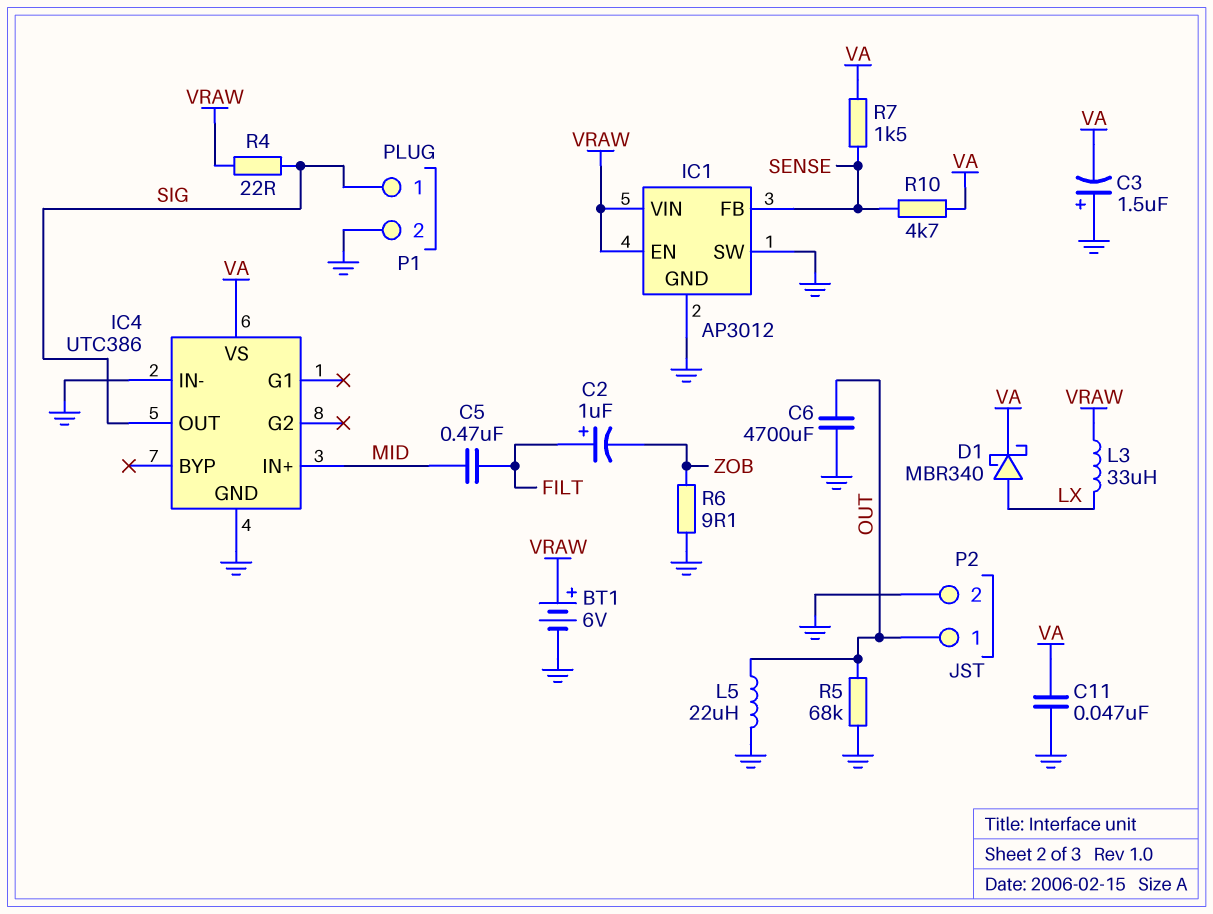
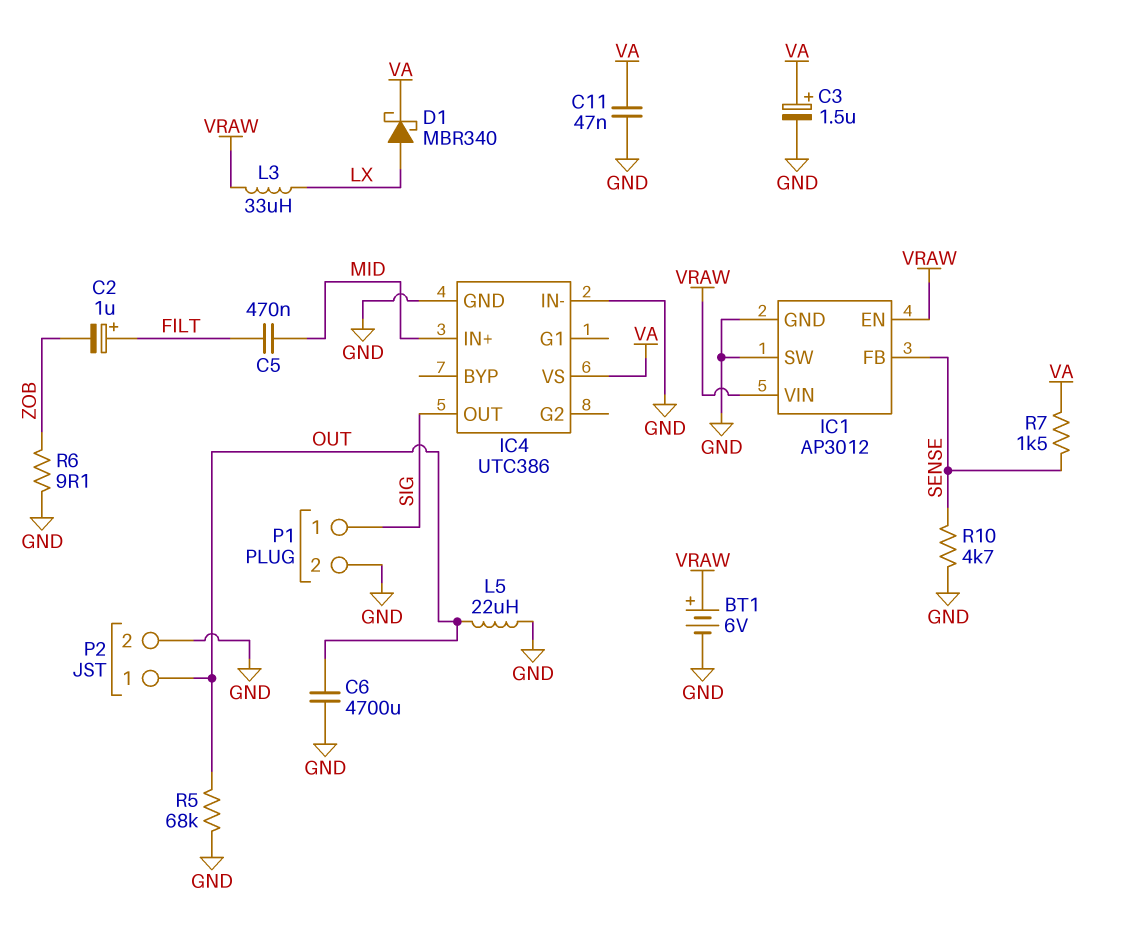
C3: 1.5uF (plus GND, minus VA) -> 1.5uF (plus VA, minus GND)
R4: 22 (SIG, VRAW) -> none
R10: 4.7k (SENSE, VA) -> 4.7k (GND, SENSE)

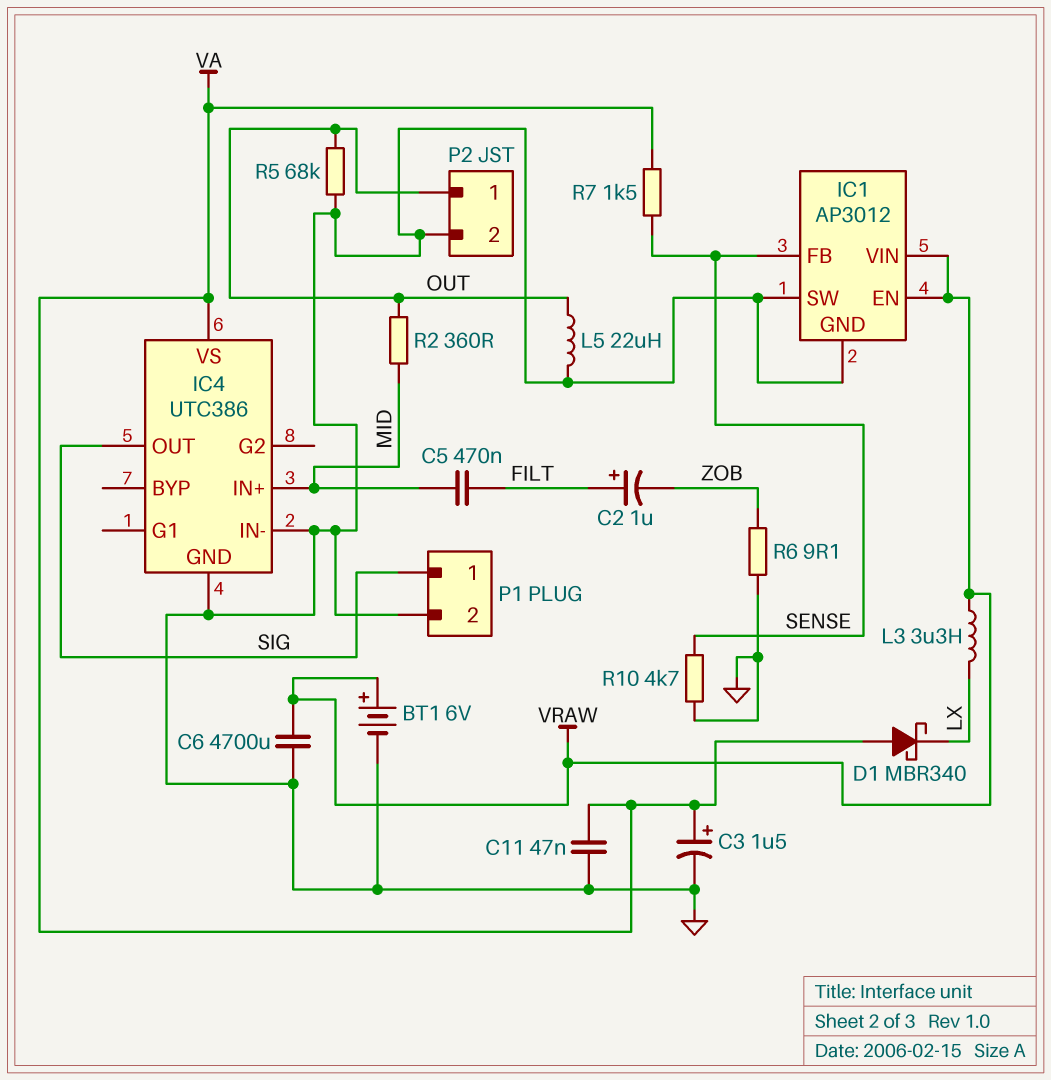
C6: 4700uF (GND, OUT) -> 4700uF (GND, VRAW)
D1: schottky MBR340 (A LX, K VA) -> schottky MBR340 (A VA, K LX)
L3: 33uH (LX, VRAW) -> 3.3uH (LX, VRAW)
R2: none -> 360 (MID, OUT)

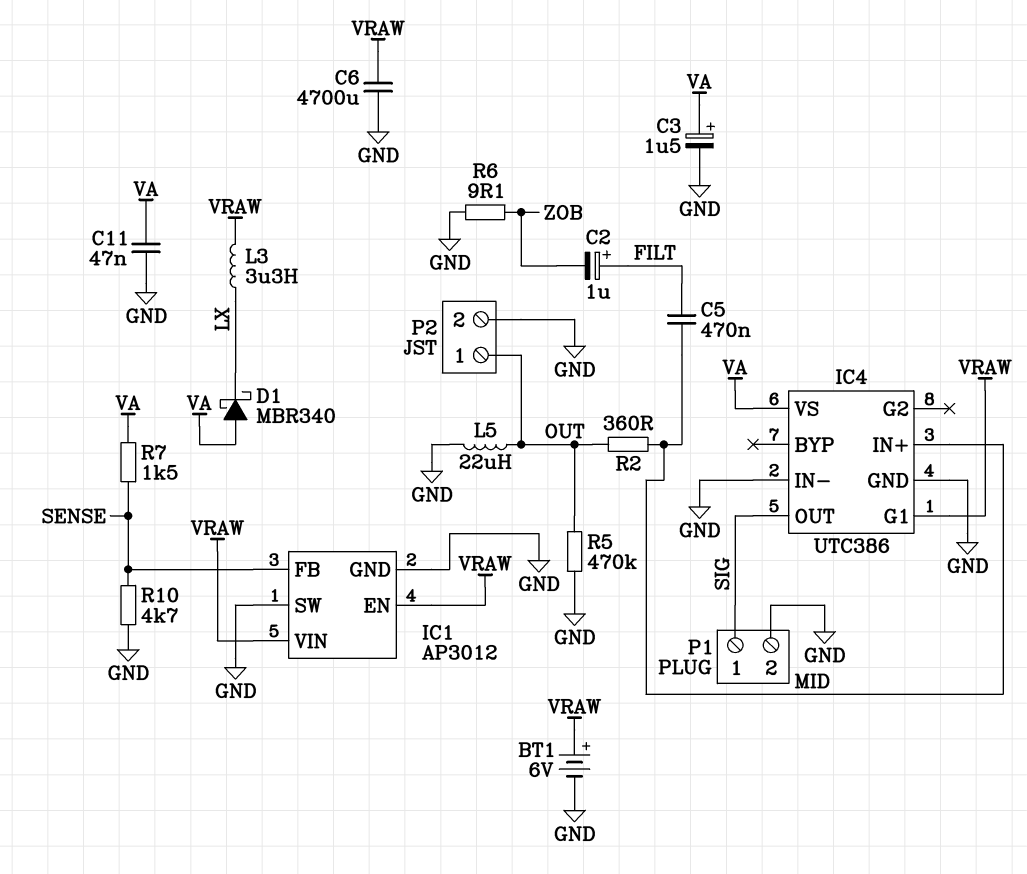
IC4 pin G1: none -> VRAW
R5: 68k (GND, OUT) -> 470k (GND, OUT)

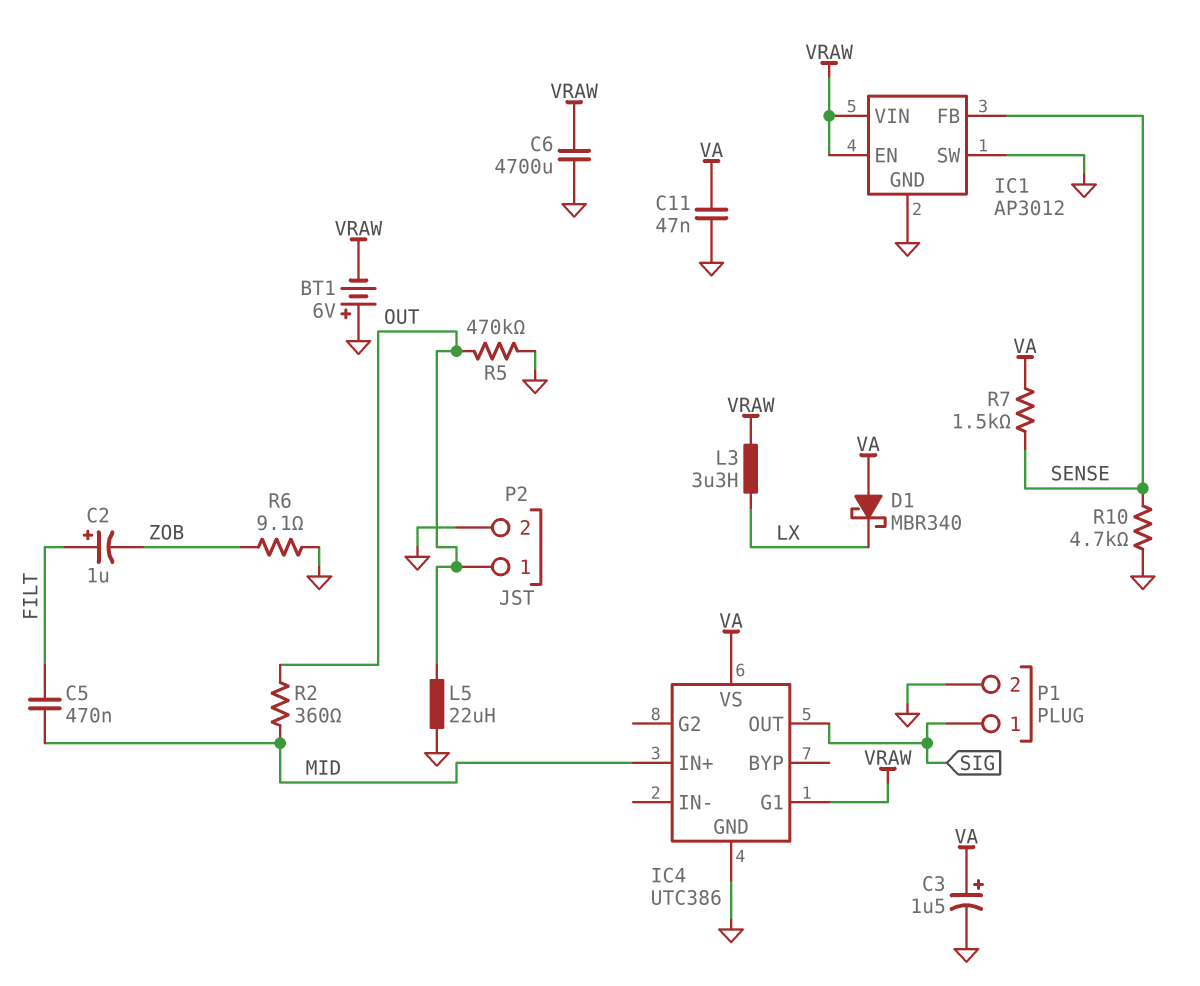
BT1: 6V (plus VRAW, minus GND) -> 6V (plus GND, minus VRAW)
IC4 pin IN-: GND -> none

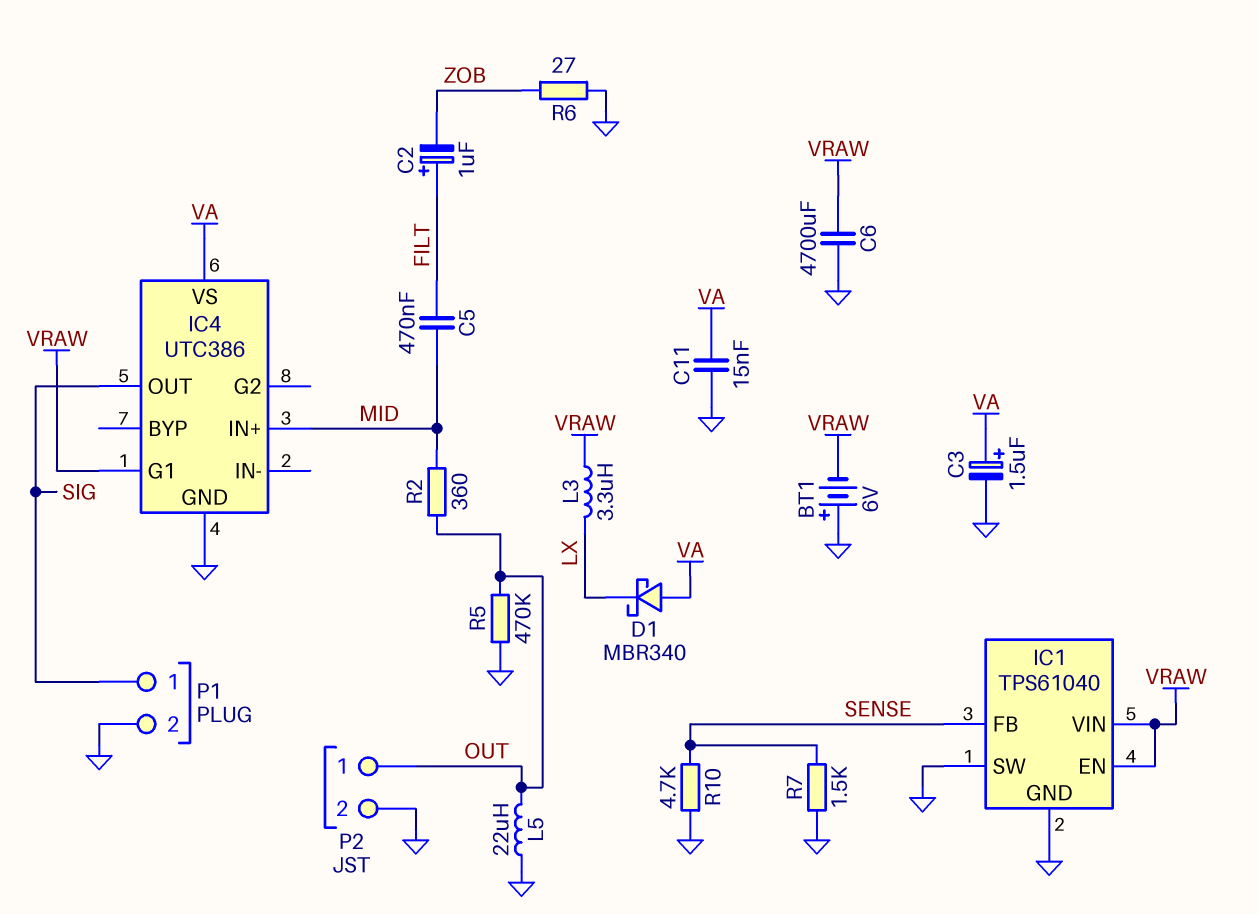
C11: 47nF (GND, VA) -> 15nF (GND, VA)
IC1: AP3012 -> TPS61040
R6: 9.1 (GND, ZOB) -> 27 (GND, ZOB)
R7: 1.5k (SENSE, VA) -> 1.5k (GND, SENSE)

